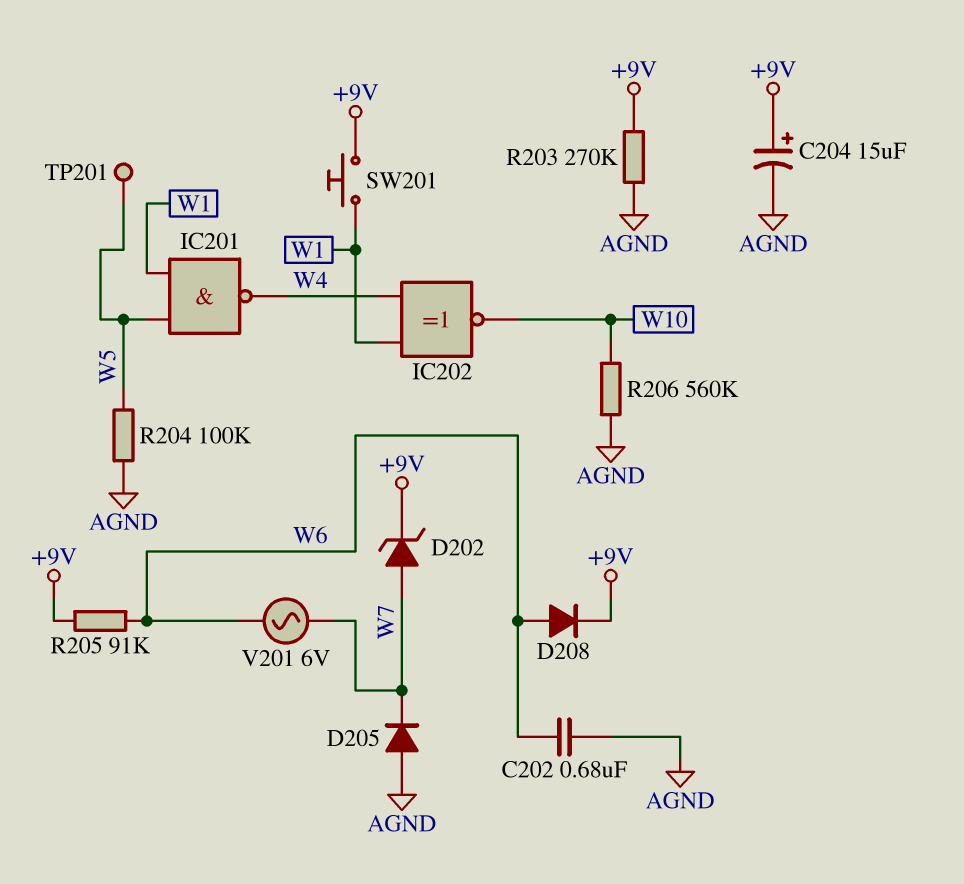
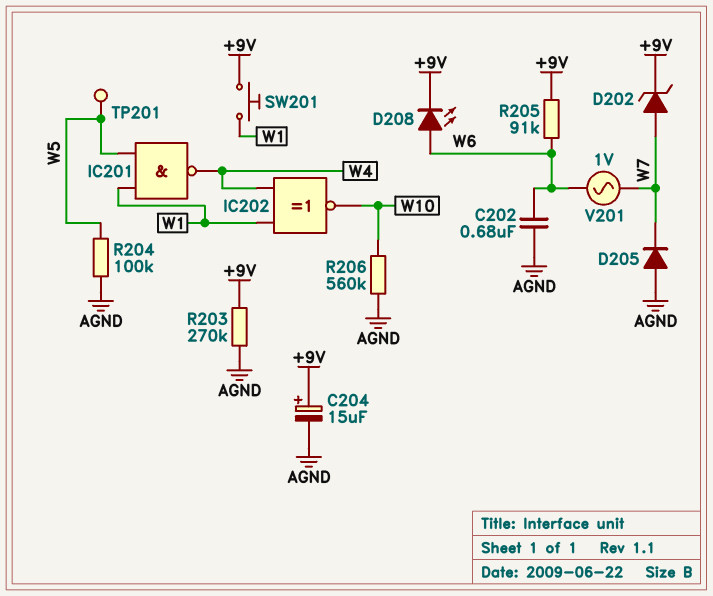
D208: diode (A W6, K +9V) -> LED (A W6, K +9V)
V201: AC 6V (W6, W7) -> AC 1V (W6, W7)

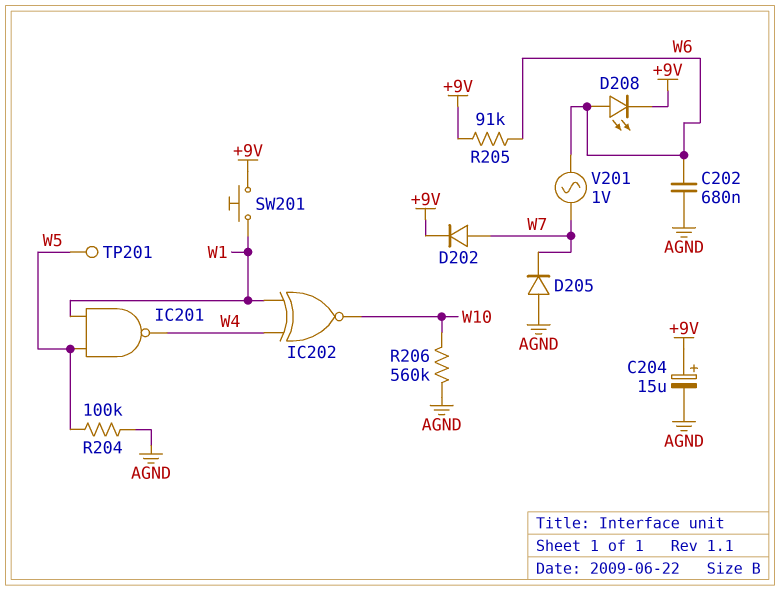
D202: zener (A W7, K +9V) -> diode (A W7, K +9V)
R203: 270k (+9V, AGND) -> none

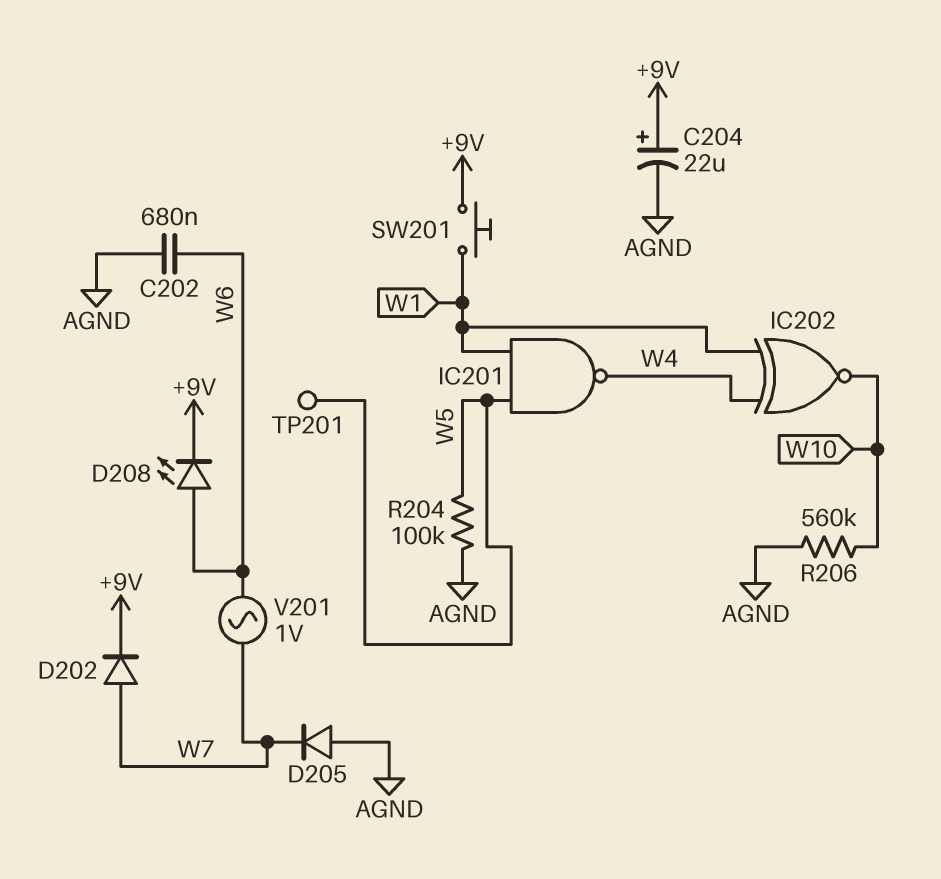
C204: 15uF (plus +9V, minus AGND) -> 22uF (plus +9V, minus AGND)
R205: 91k (+9V, W6) -> none

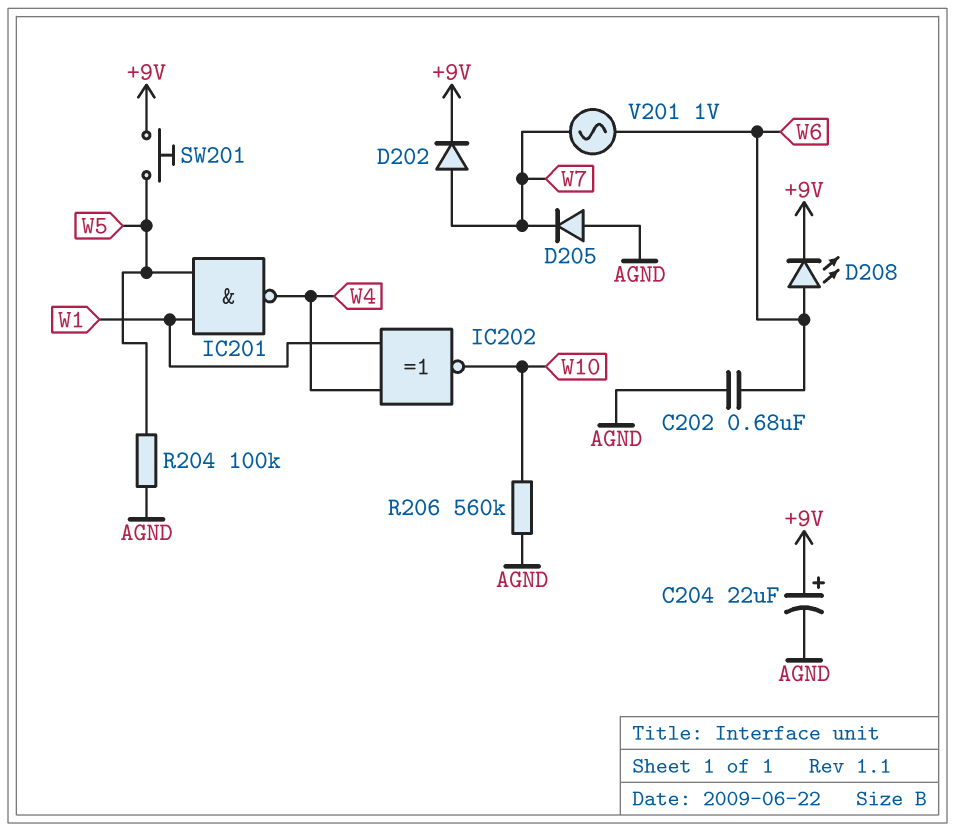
SW201: button (+9V, W1) -> button (+9V, W5)
TP201: test point (W5) -> none

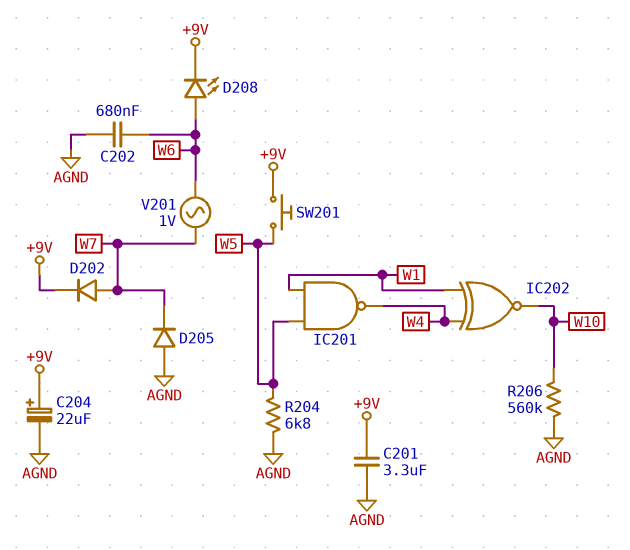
C201: none -> 3.3uF (+9V, AGND)
R204: 100k (AGND, W5) -> 6.8k (AGND, W5)

